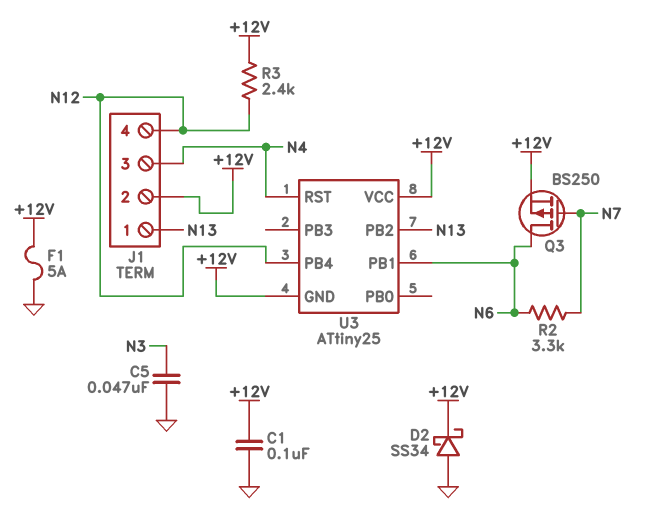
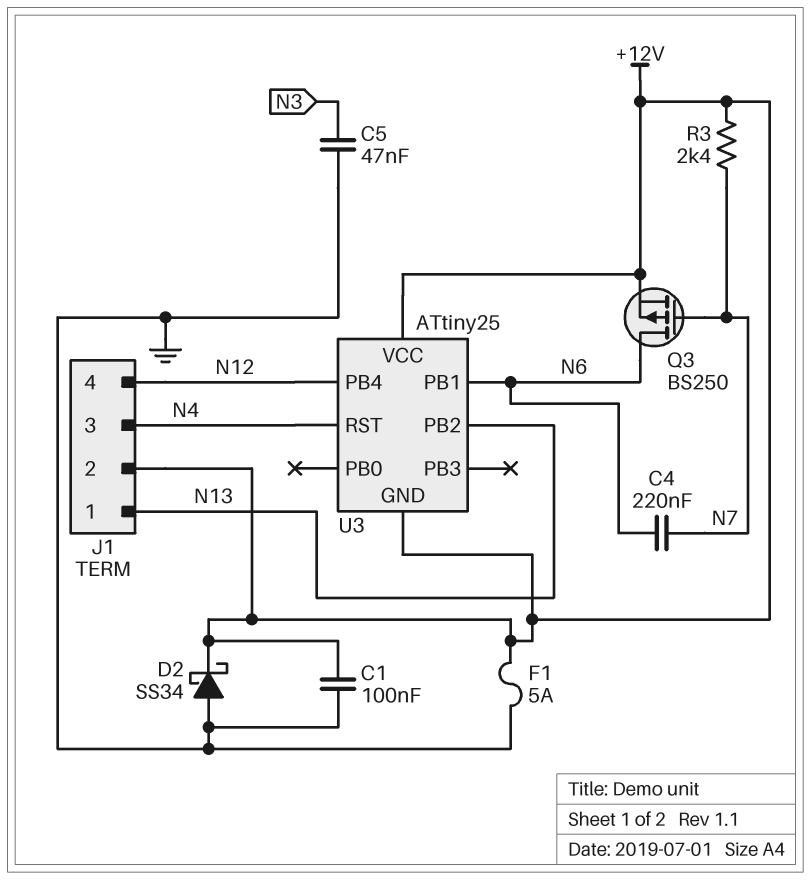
C4: none -> 220nF (N6, N7)
R2: 3.3k (N6, N7) -> none
R3: 2.4k (+12V, N12) -> 2.4k (+12V, N7)

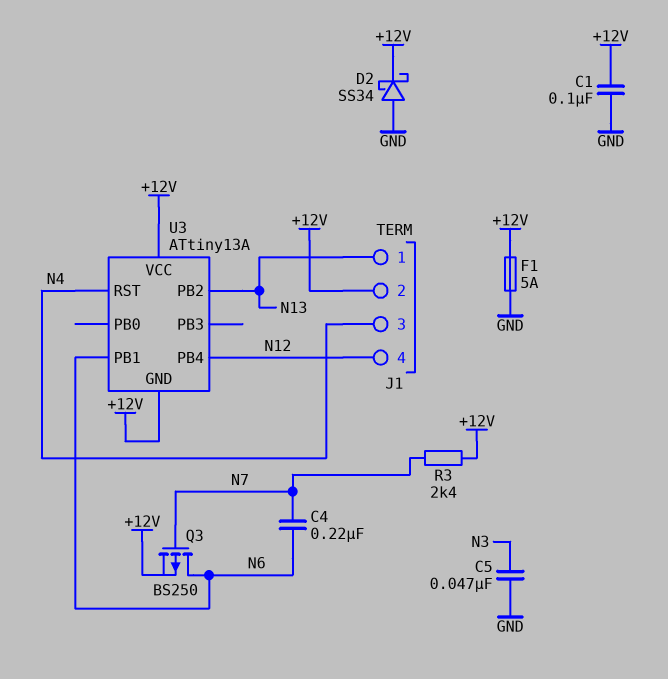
U3: ATtiny25 -> ATtiny13A

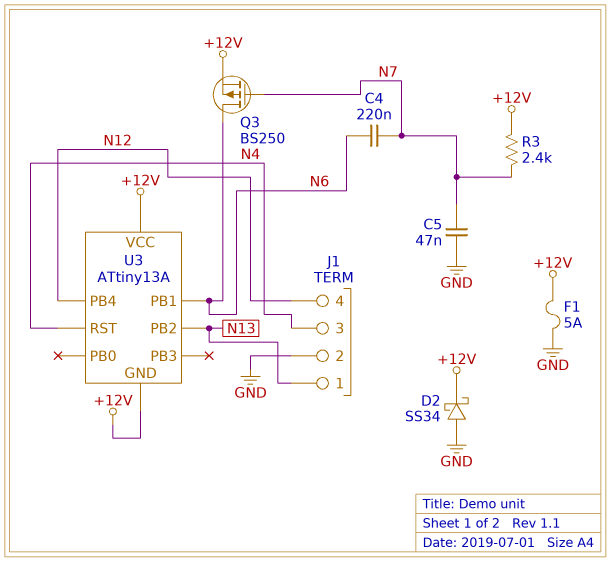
C1: 100nF (+12V, GND) -> none
C5: 47nF (GND, N3) -> 47nF (GND, N7)
J1 pin 2: +12V -> GND

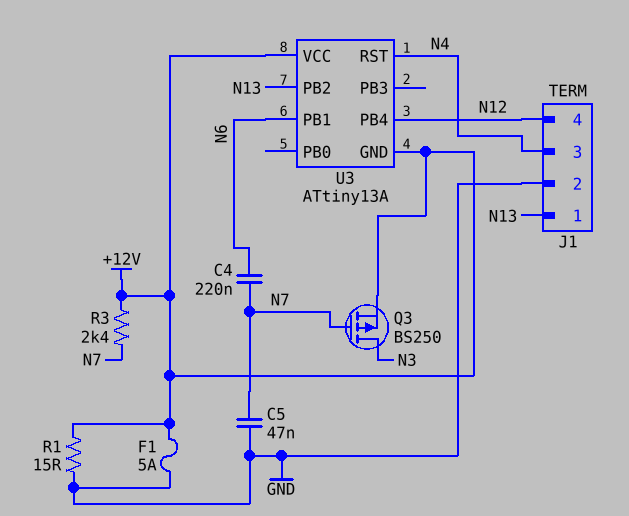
D2: schottky SS34 (A GND, K +12V) -> none
Q3: PMOS BS250 (G N7, D N6, S +12V) -> PMOS BS250 (G N7, D N3, S +12V)
R1: none -> 15 (+12V, GND)

